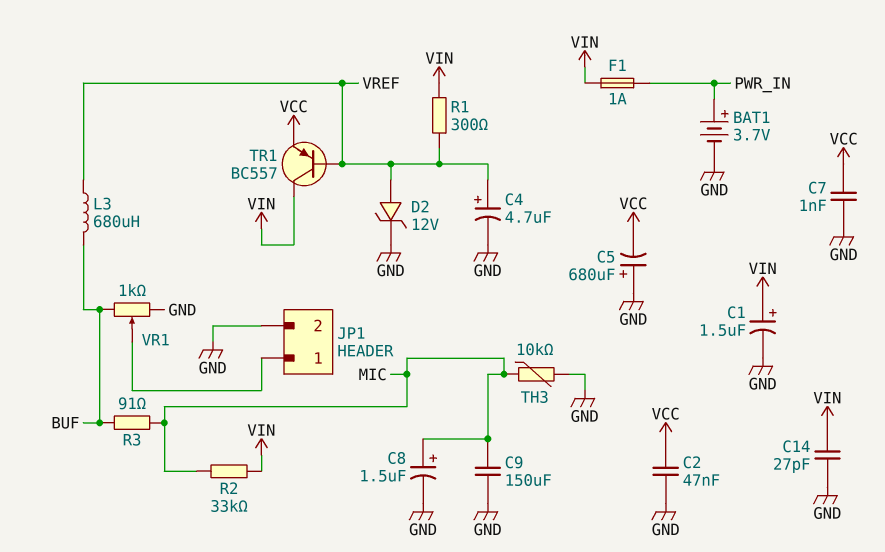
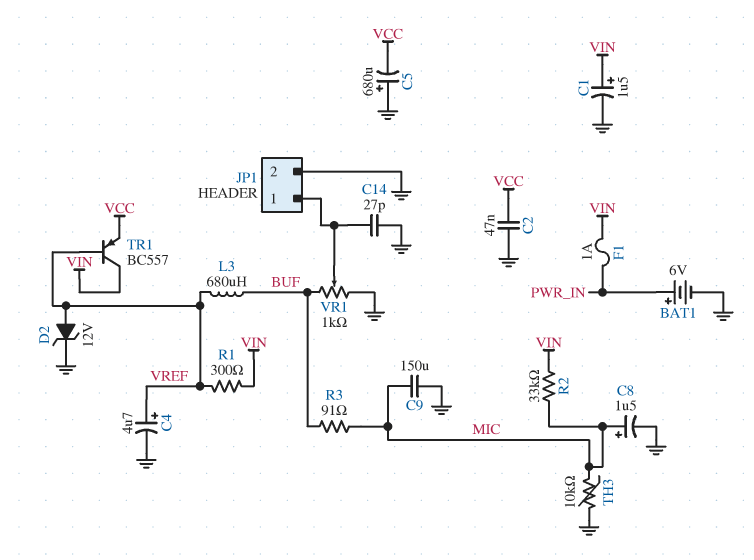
BAT1: 3.7V (plus PWR_IN, minus GND) -> 6V (plus PWR_IN, minus GND)
C7: 1nF (GND, VCC) -> none
C14: 27pF (GND, VIN) -> 27pF (GND, JP1/1)

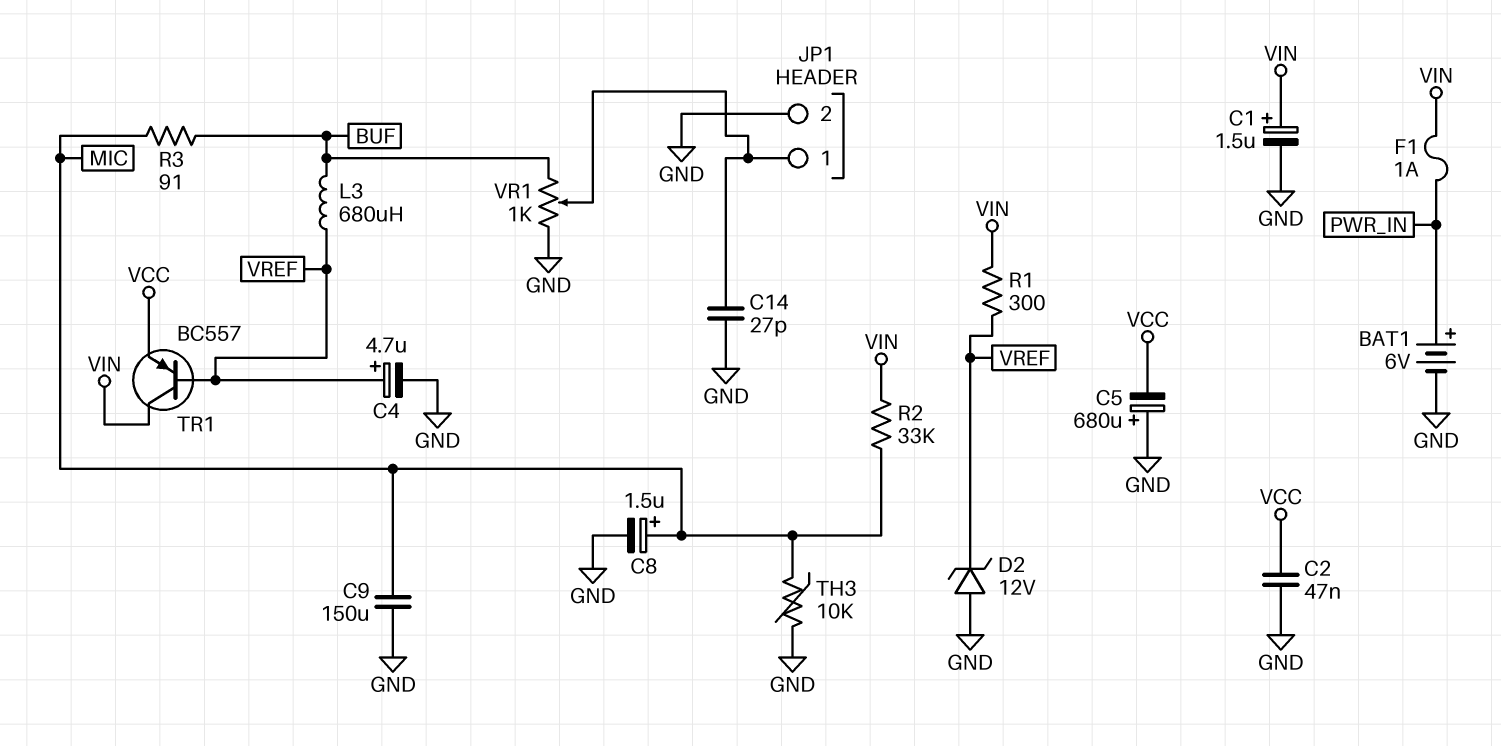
D2: zener 12V (A VREF, K GND) -> zener 12V (A GND, K VREF)

